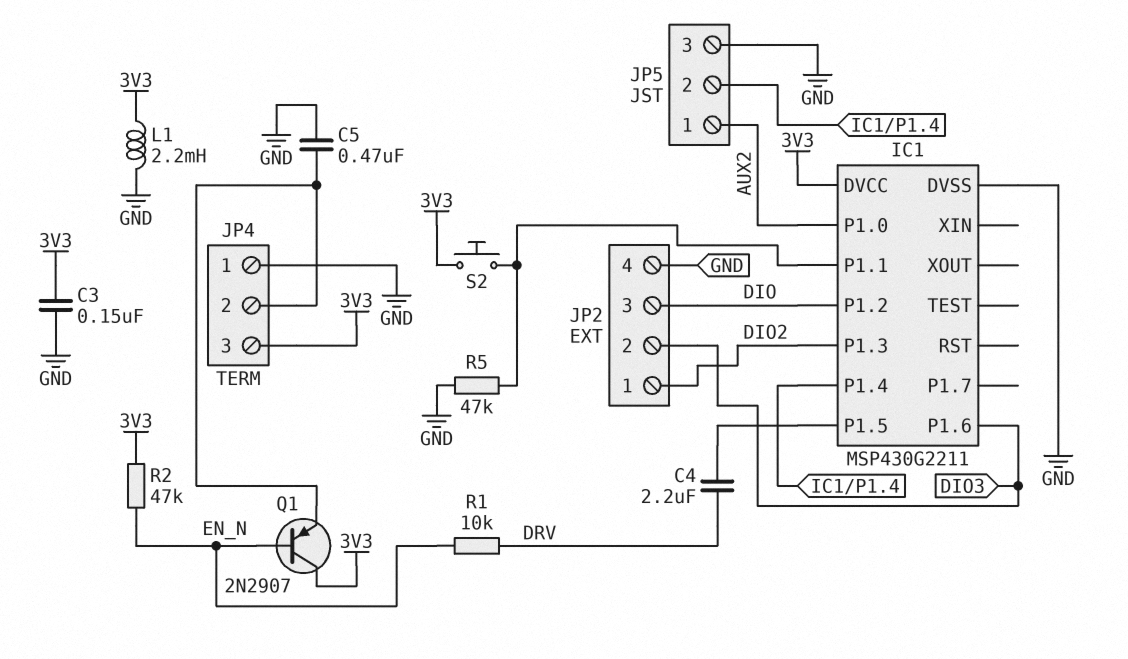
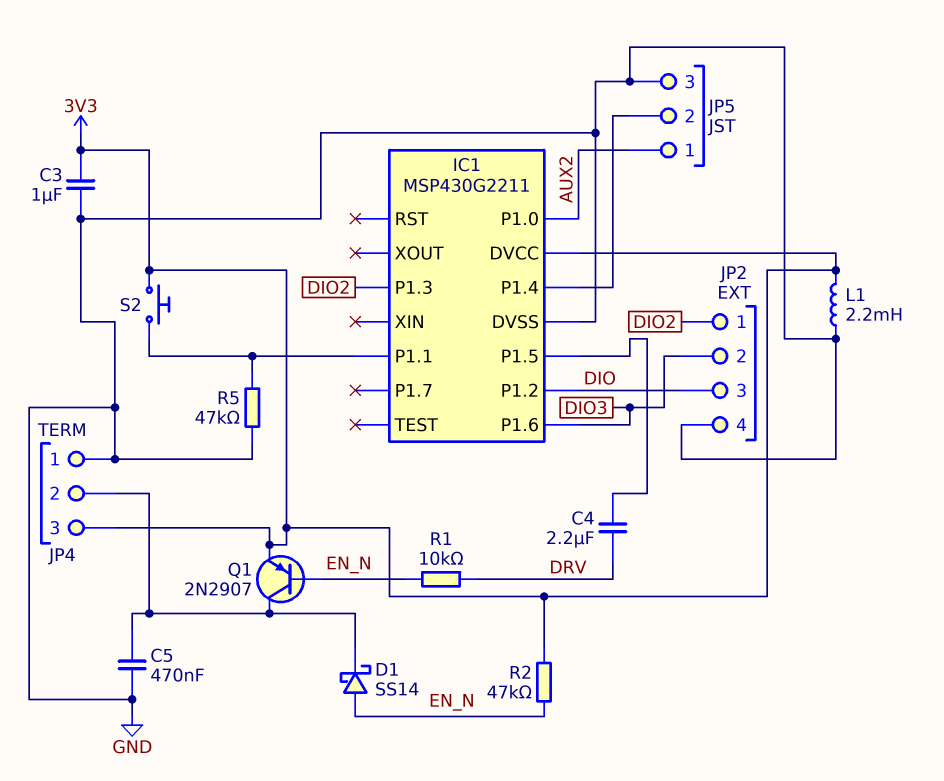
C3: 150nF (3V3, GND) -> 1uF (3V3, GND)
D1: none -> schottky SS14 (A EN_N, K JP4/2)
Q1: PNP 2N2907 (B EN_N, C 3V3, E JP4/2) -> PNP 2N2907 (B EN_N, C JP4/2, E 3V3)

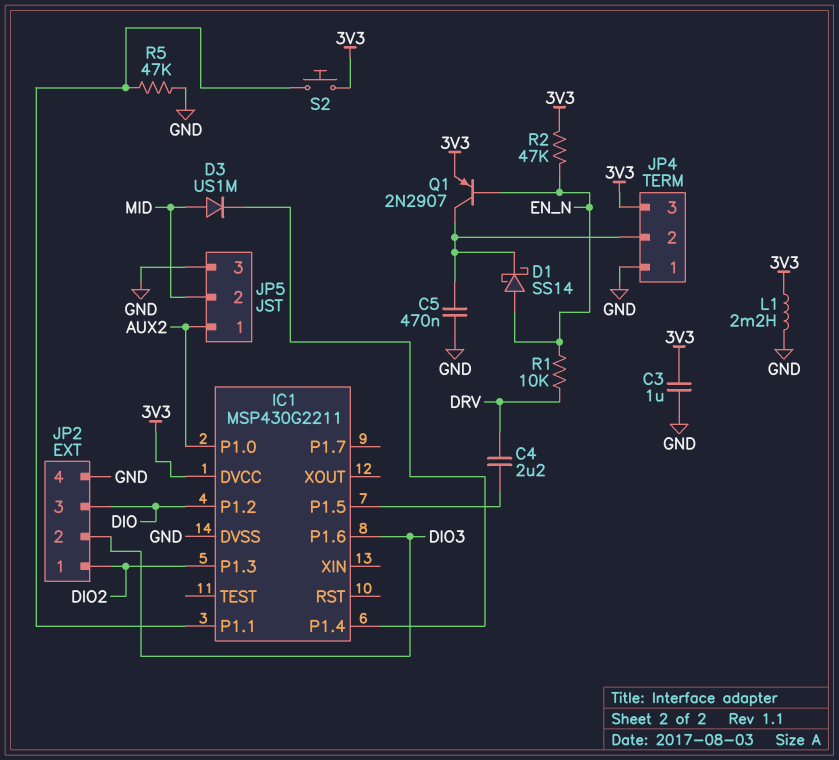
D3: none -> diode US1M (A MID, K IC1/P1.4)
JP5 pin 2: IC1/P1.4 -> MID

